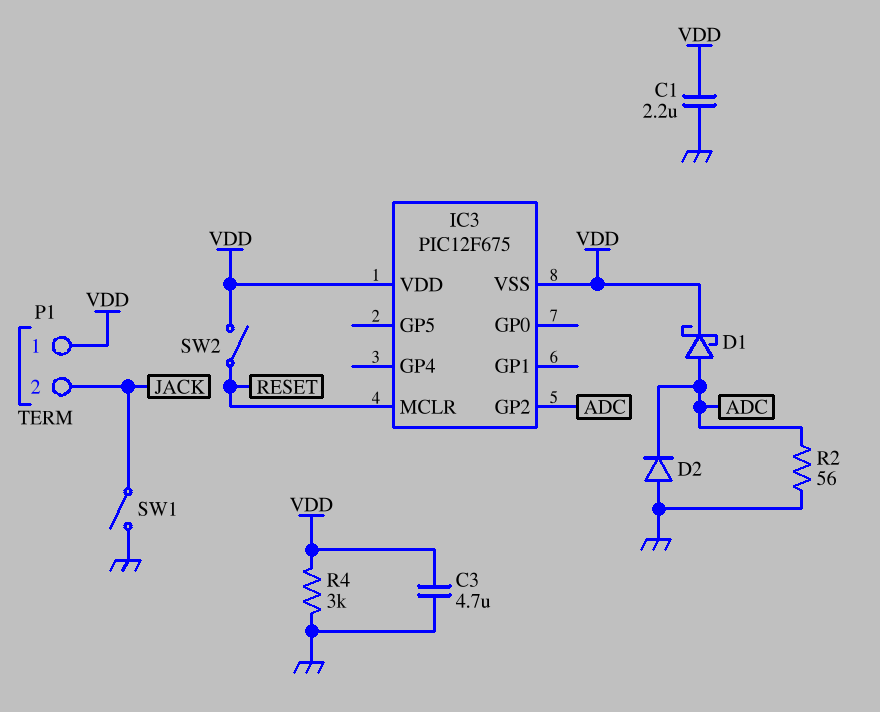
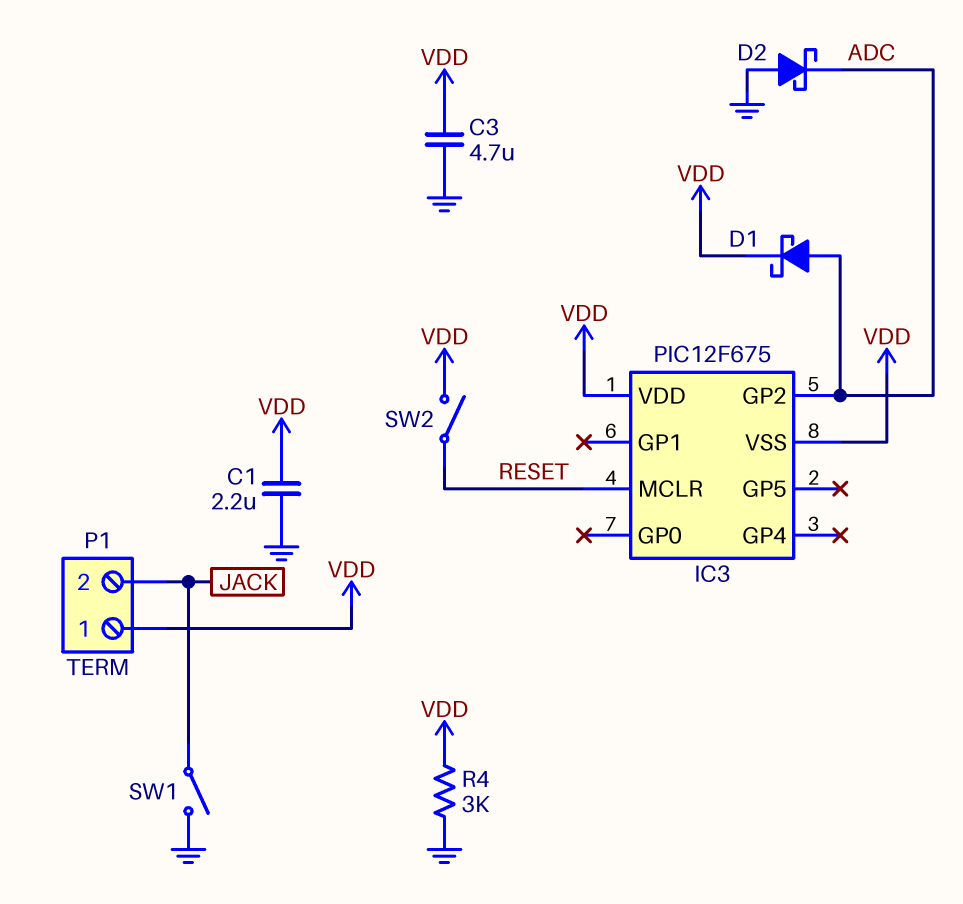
D2: diode (A GND, K ADC) -> schottky (A GND, K ADC)
R2: 56 (ADC, GND) -> none

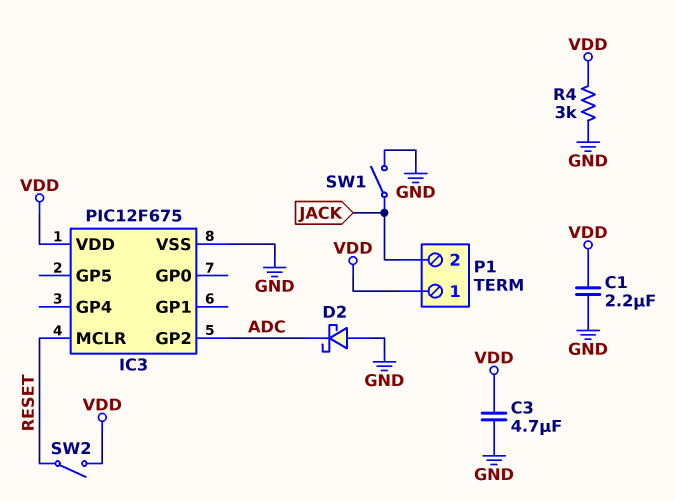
D1: schottky (A ADC, K VDD) -> none
IC3 pin VSS: VDD -> GND

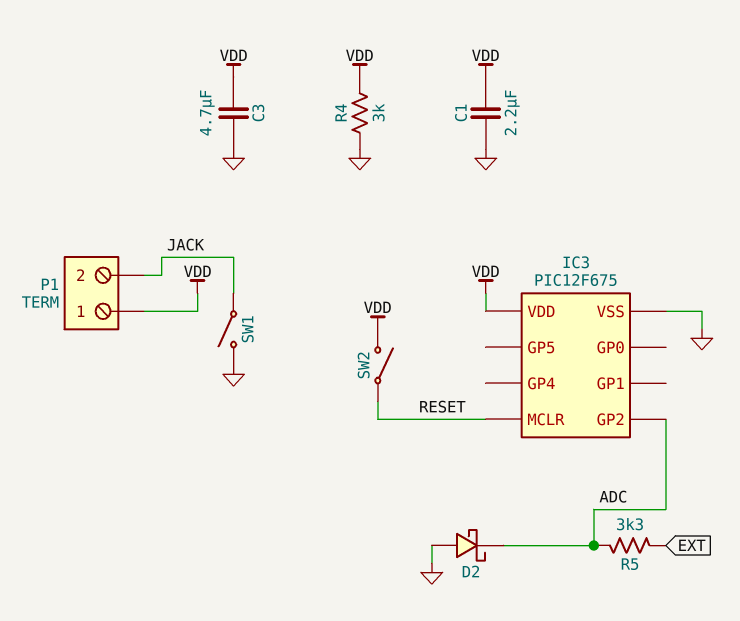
R5: none -> 3.3k (ADC, EXT)

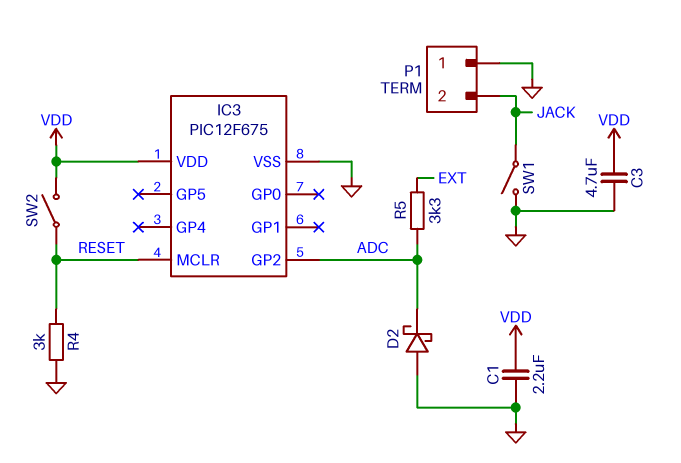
P1 pin 1: VDD -> GND
R4: 3k (GND, VDD) -> 3k (GND, RESET)

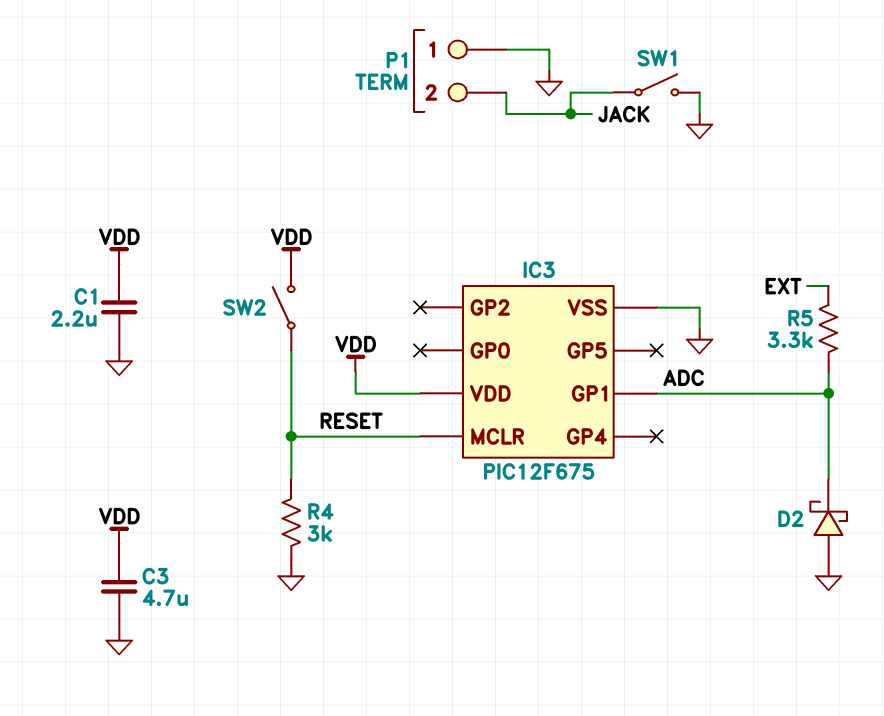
IC3 pin GP1: none -> ADC
IC3 pin GP2: ADC -> none

